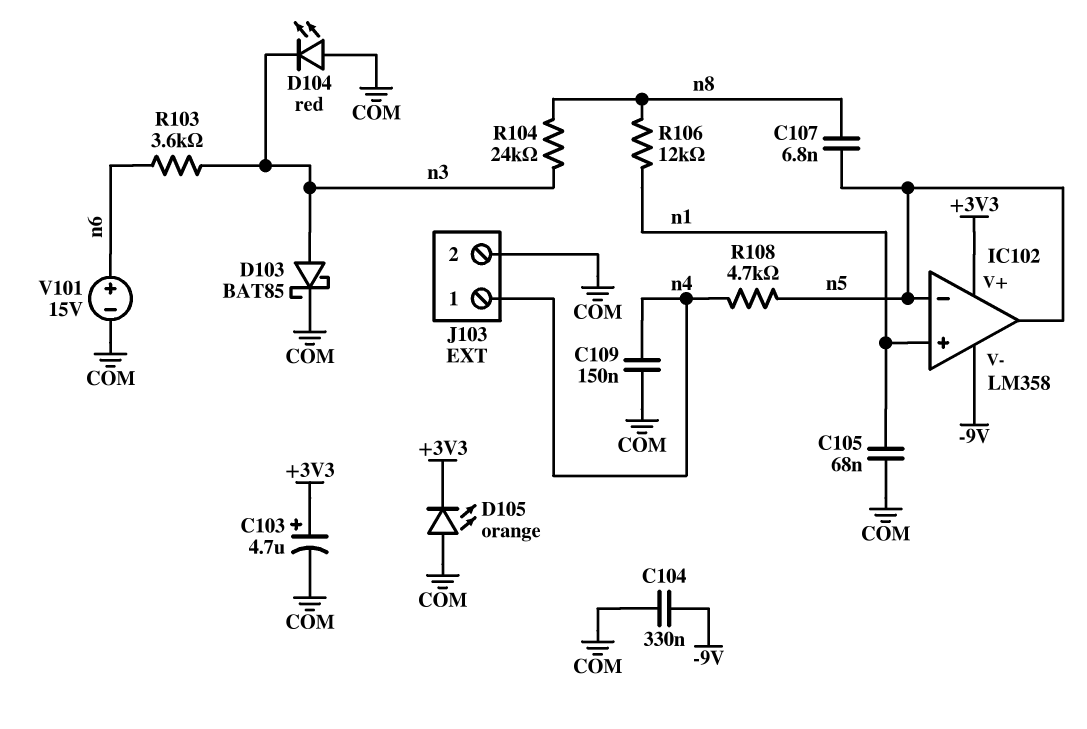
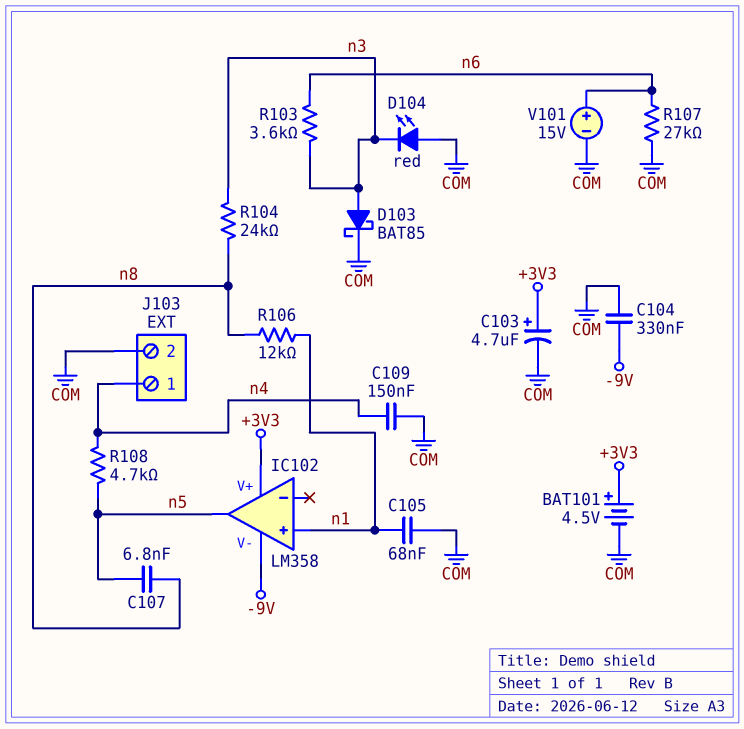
BAT101: none -> 4.5V (plus +3V3, minus COM)
D105: LED orange (A COM, K +3V3) -> none
IC102 pin in-: n5 -> none
R107: none -> 27k (COM, n6)

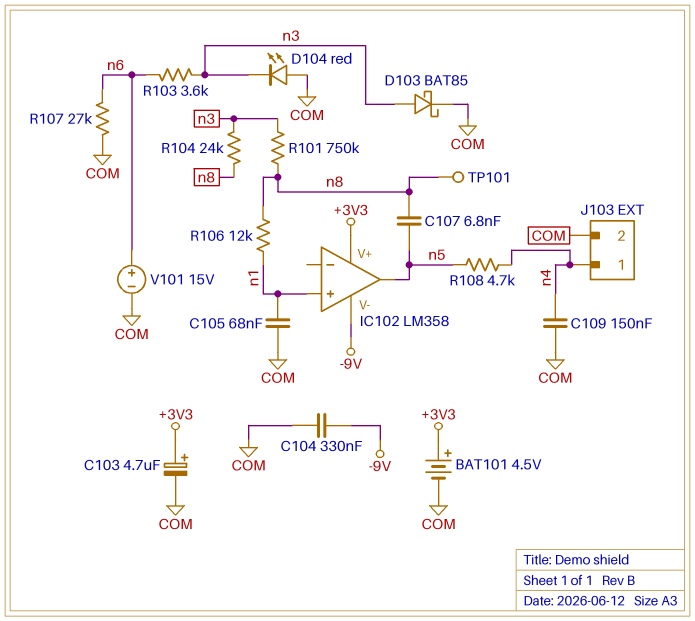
R101: none -> 750k (n3, n8)
TP101: none -> test point (n8)

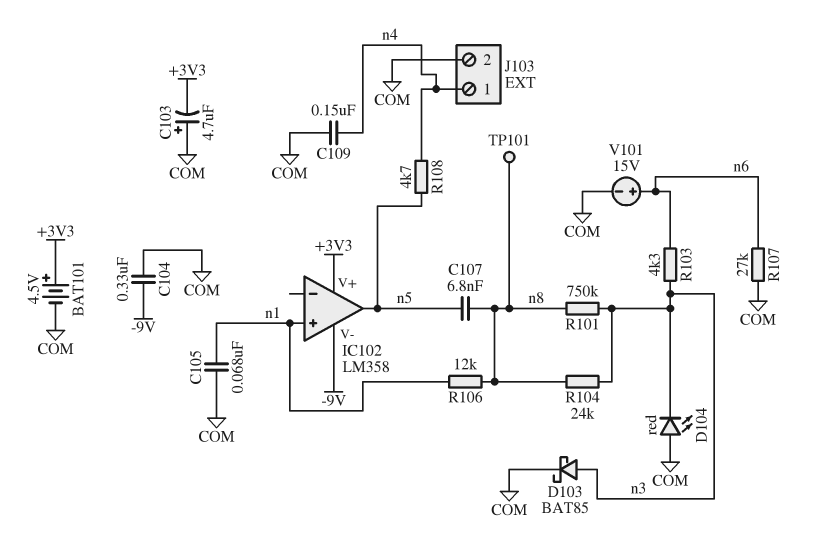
C103: 4.7uF (plus +3V3, minus COM) -> 4.7uF (plus COM, minus +3V3)
R103: 3.6k (n3, n6) -> 4.3k (n3, n6)

